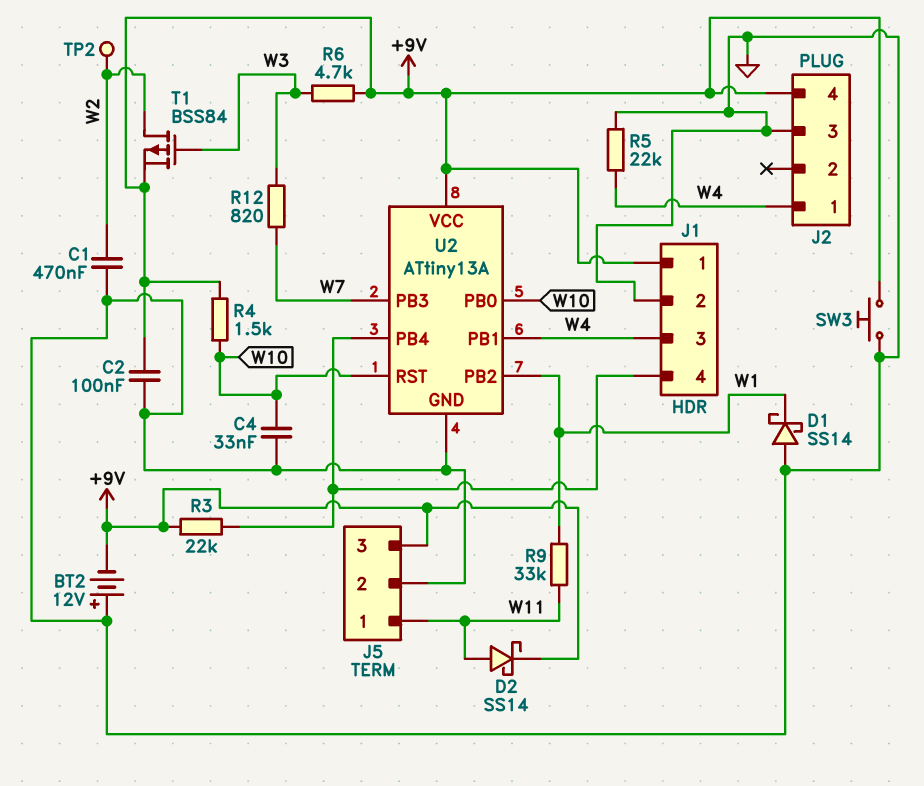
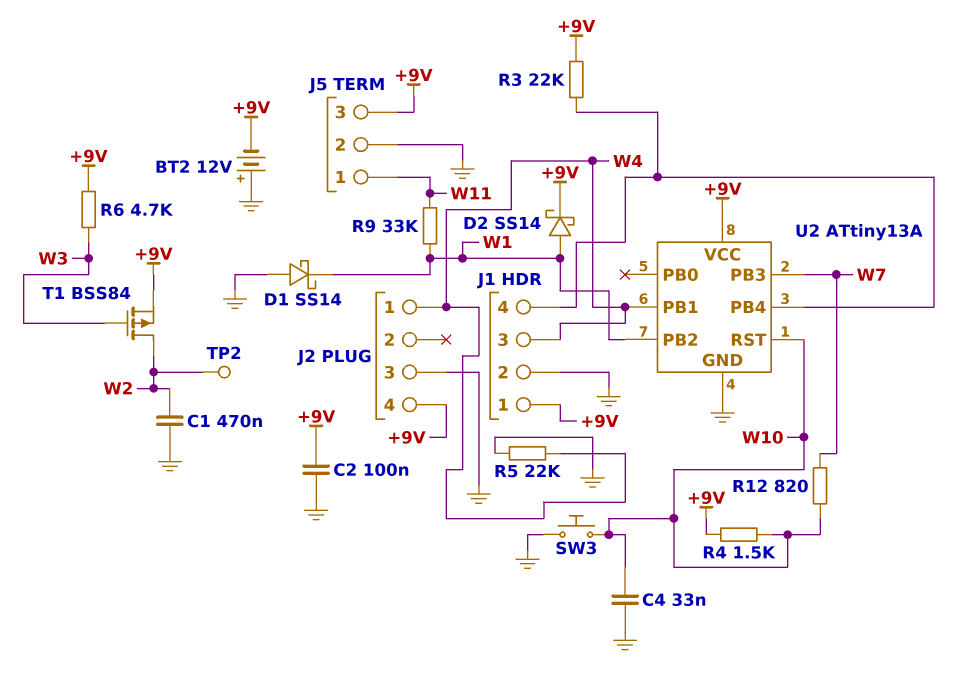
D2: schottky SS14 (A W11, K +9V) -> schottky SS14 (A W1, K +9V)
R12: 820 (W3, W7) -> 820 (W7, W10)
SW3: button (+9V, GND) -> button (GND, W10)
U2 pin PB0: W10 -> none

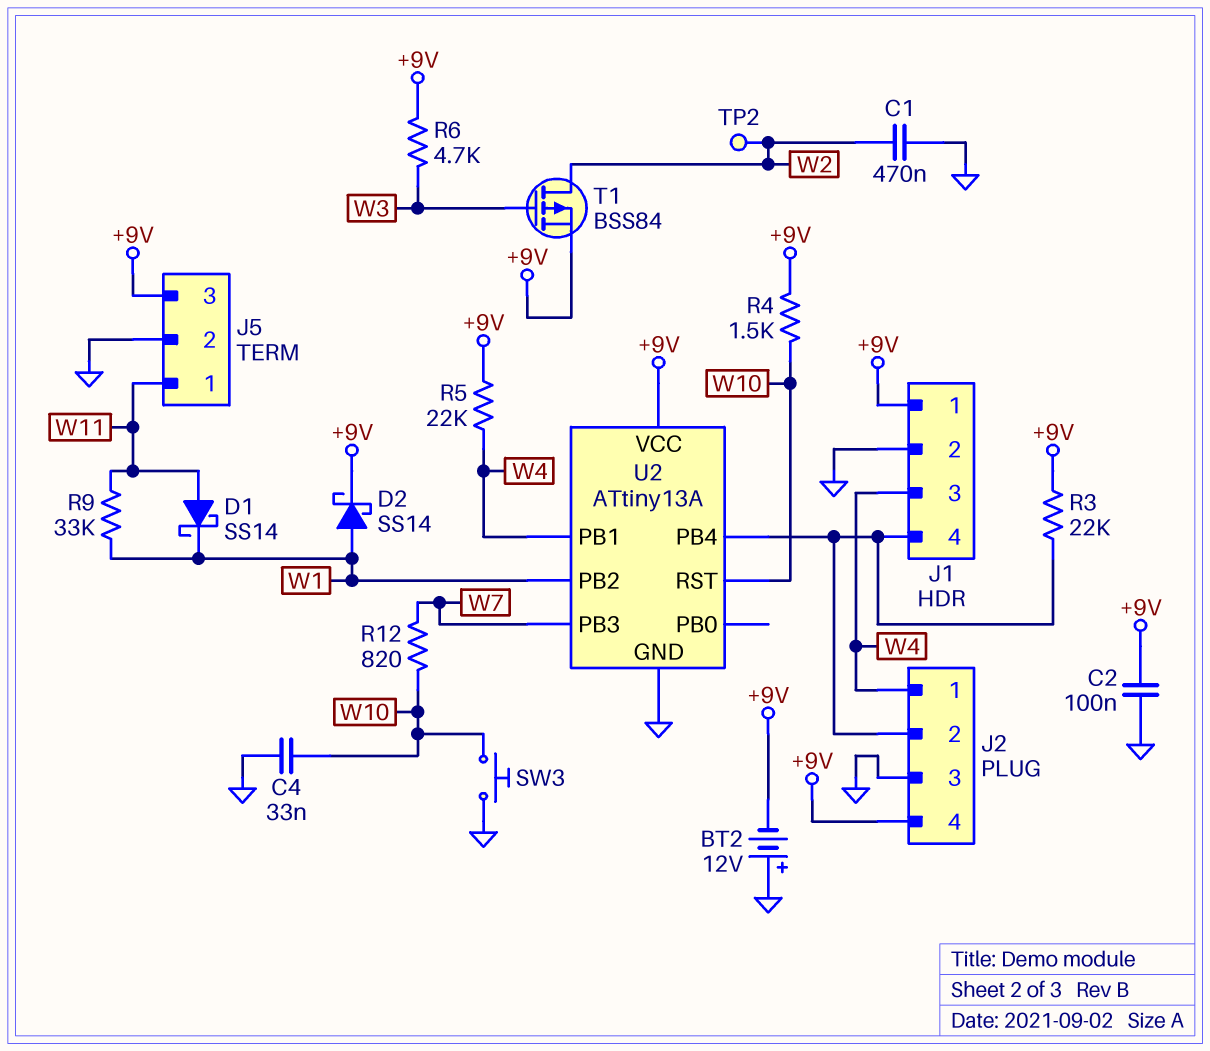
D1: schottky SS14 (A GND, K W1) -> schottky SS14 (A W11, K W1)
J2 pin 2: none -> J1/4
R5: 22k (GND, W4) -> 22k (+9V, W4)

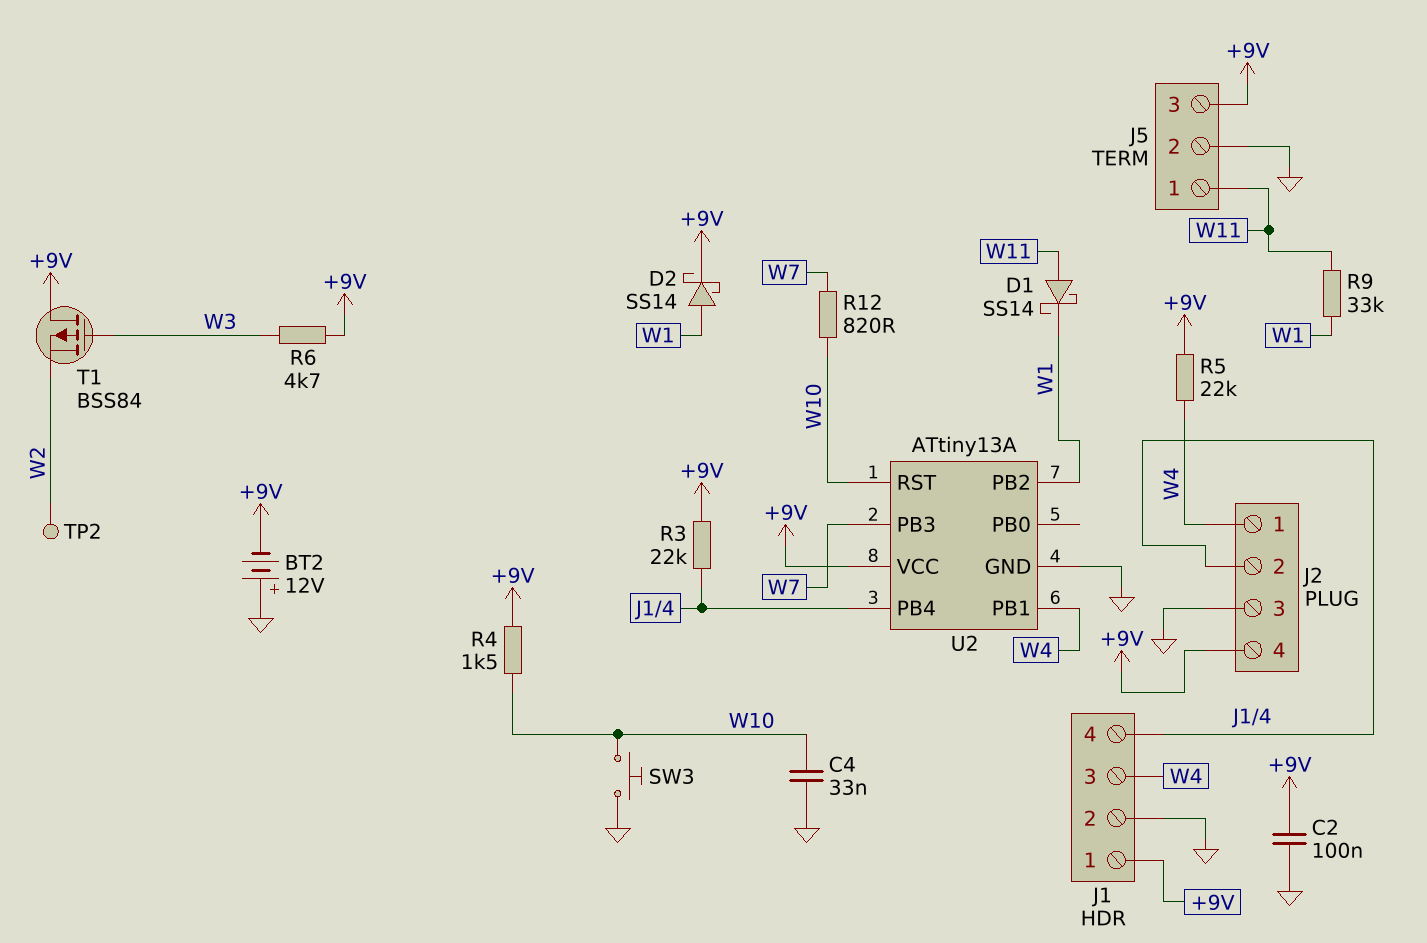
C1: 470nF (GND, W2) -> none
T1: PMOS BSS84 (G W3, D W2, S +9V) -> PMOS BSS84 (G W3, D +9V, S W2)

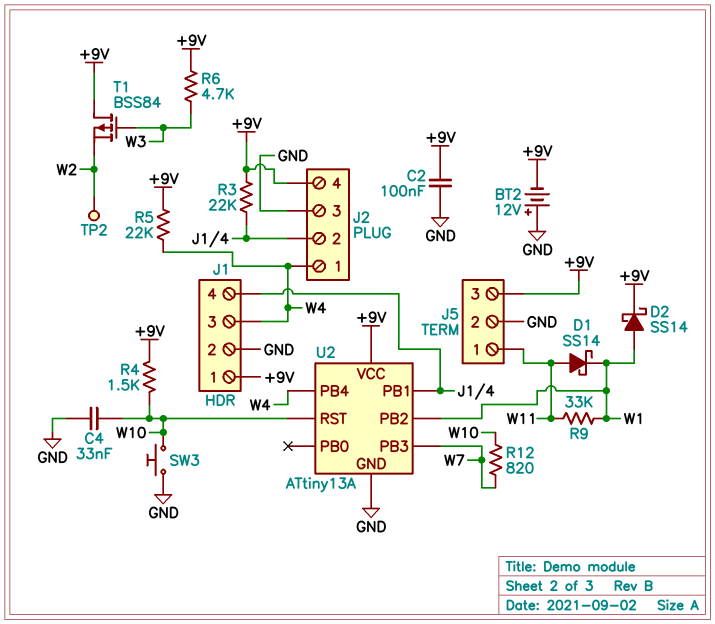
U2 pin PB1: W4 -> J1/4
U2 pin PB4: J1/4 -> W4

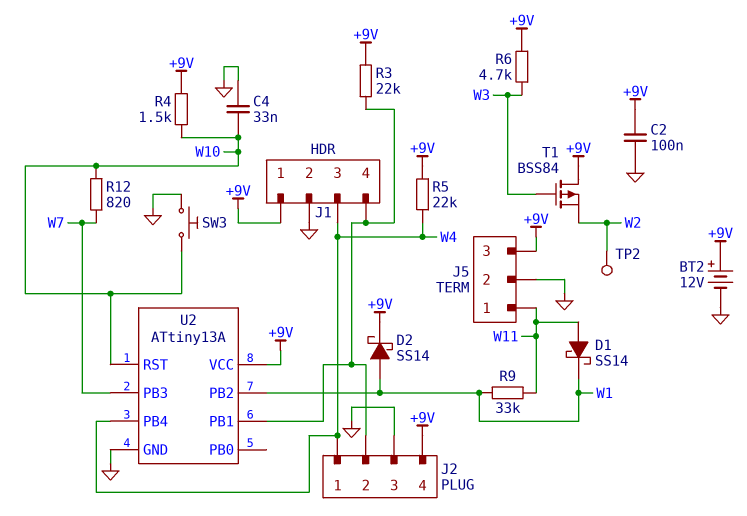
BT2: 12V (plus GND, minus +9V) -> 12V (plus +9V, minus GND)

